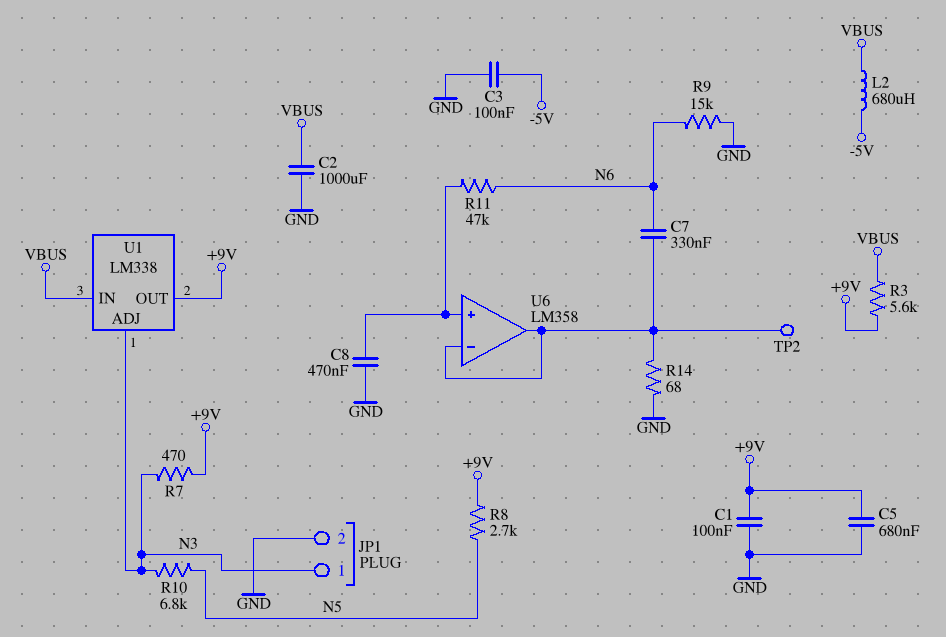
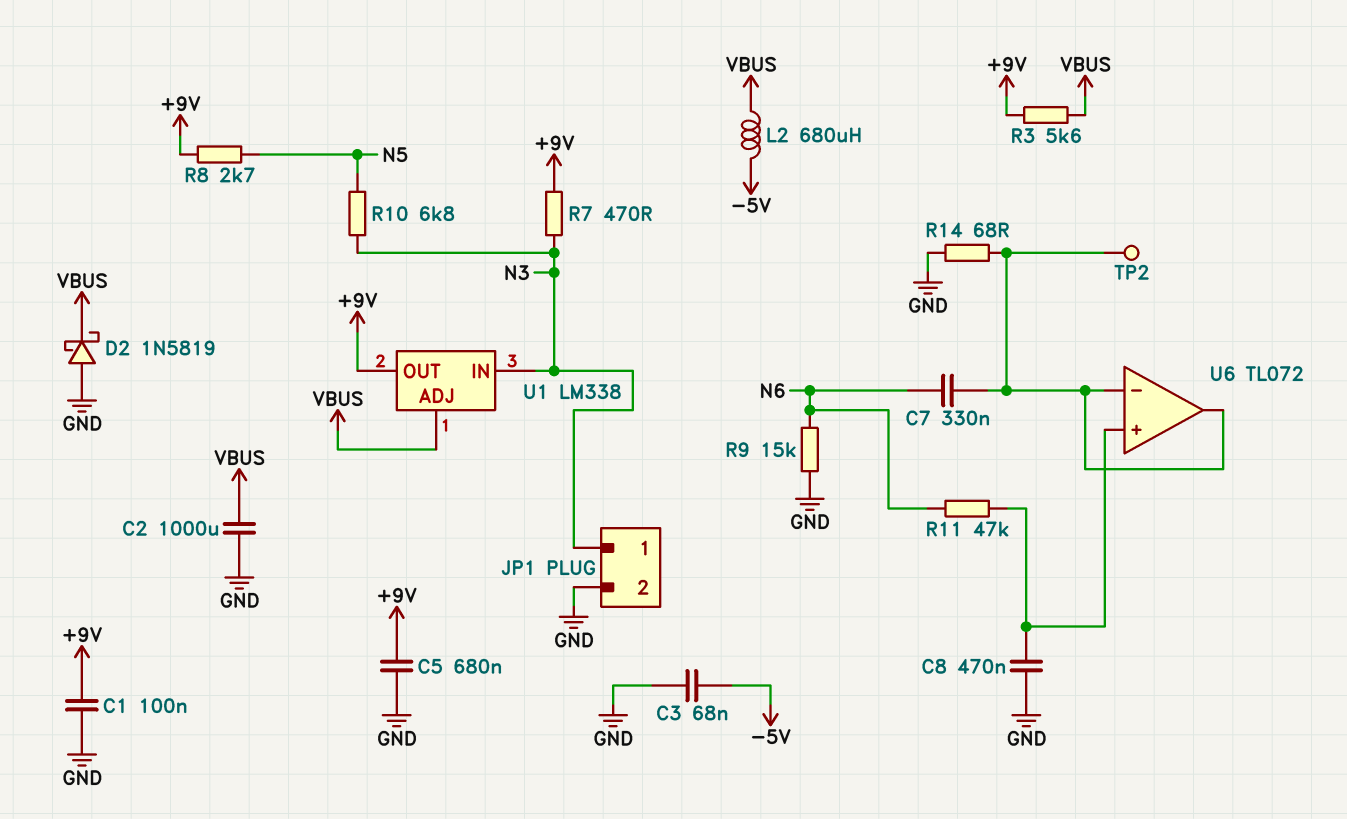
C3: 100nF (-5V, GND) -> 68nF (-5V, GND)
D2: none -> schottky 1N5819 (A GND, K VBUS)
U1 pin ADJ: N3 -> VBUS
U1 pin IN: VBUS -> N3
U6: LM358 -> TL072

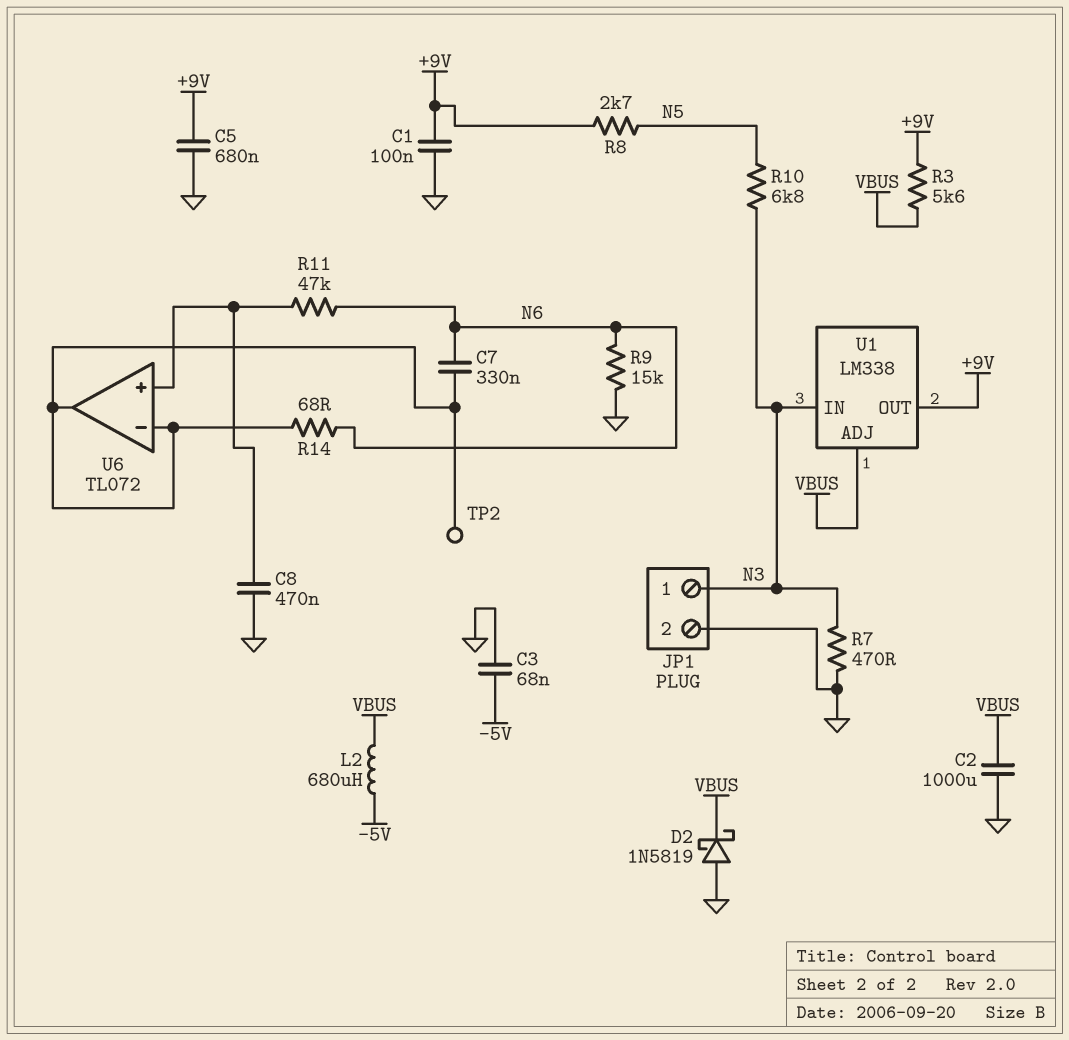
R7: 470 (+9V, N3) -> 470 (GND, N3)
R14: 68 (GND, U6/in-) -> 68 (N6, U6/in-)

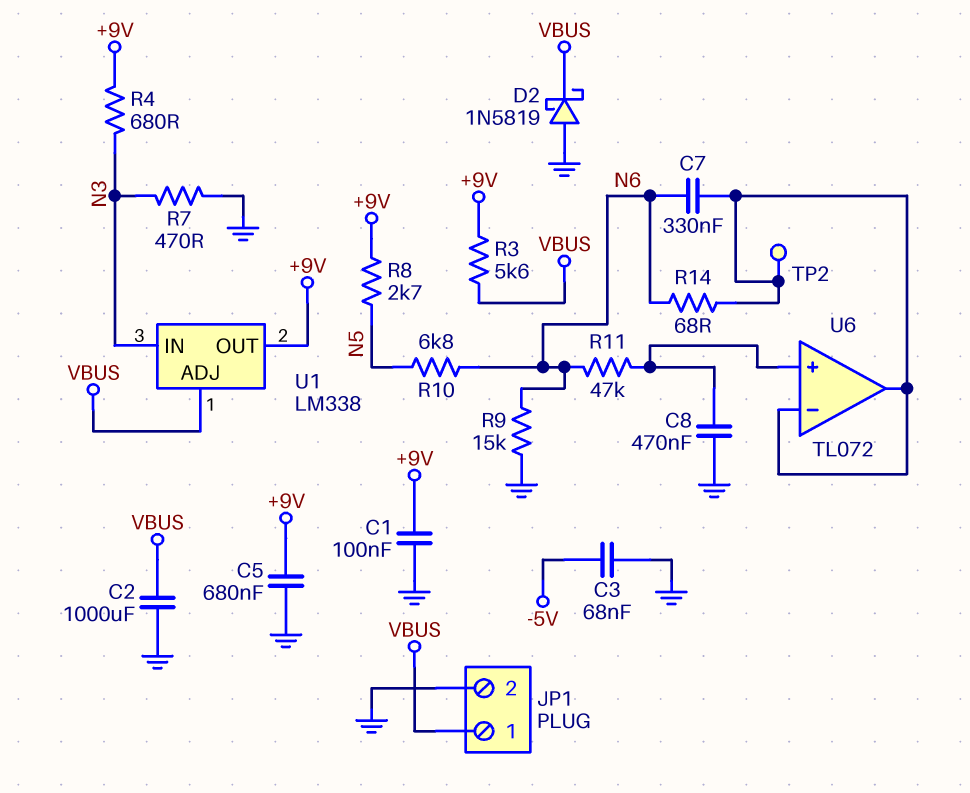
JP1 pin 1: N3 -> VBUS
L2: 680uH (-5V, VBUS) -> none
R4: none -> 680 (+9V, N3)
R10: 6.8k (N3, N5) -> 6.8k (N5, N6)

